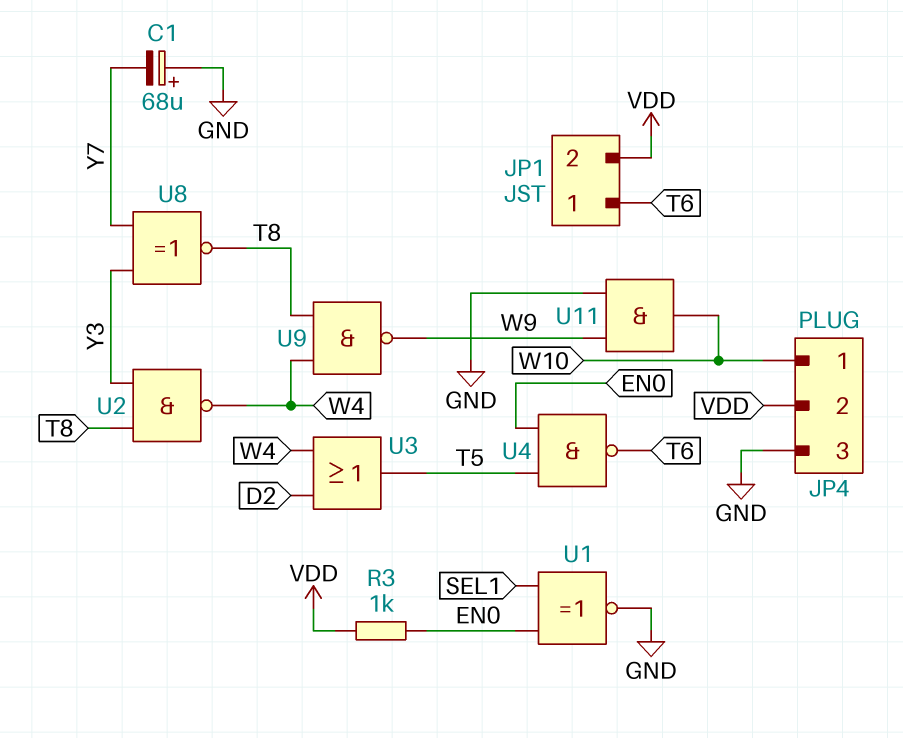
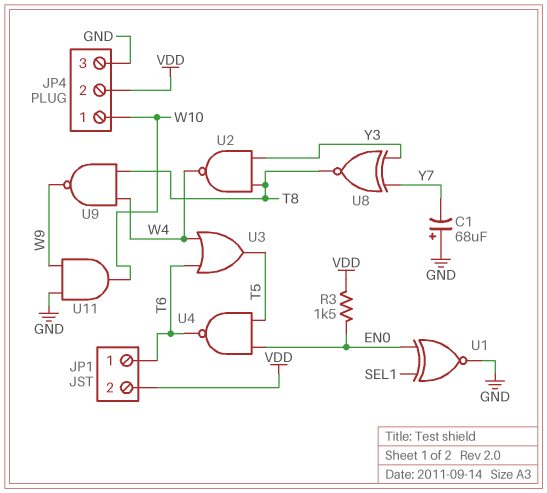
R3: 1k (EN0, VDD) -> 1.5k (EN0, VDD)
U3: OR (in D2, in W4, out T5) -> OR (in T6, in W4, out T5)

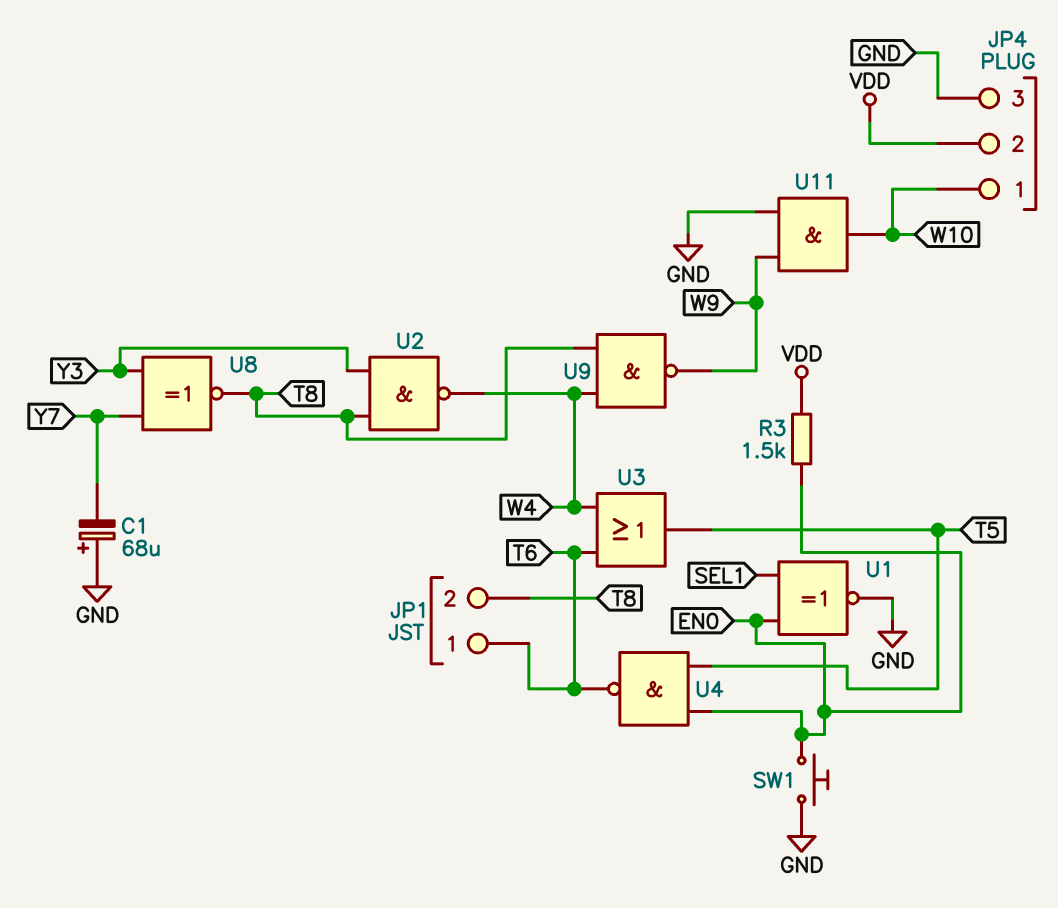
JP1 pin 2: VDD -> T8
SW1: none -> button (EN0, GND)

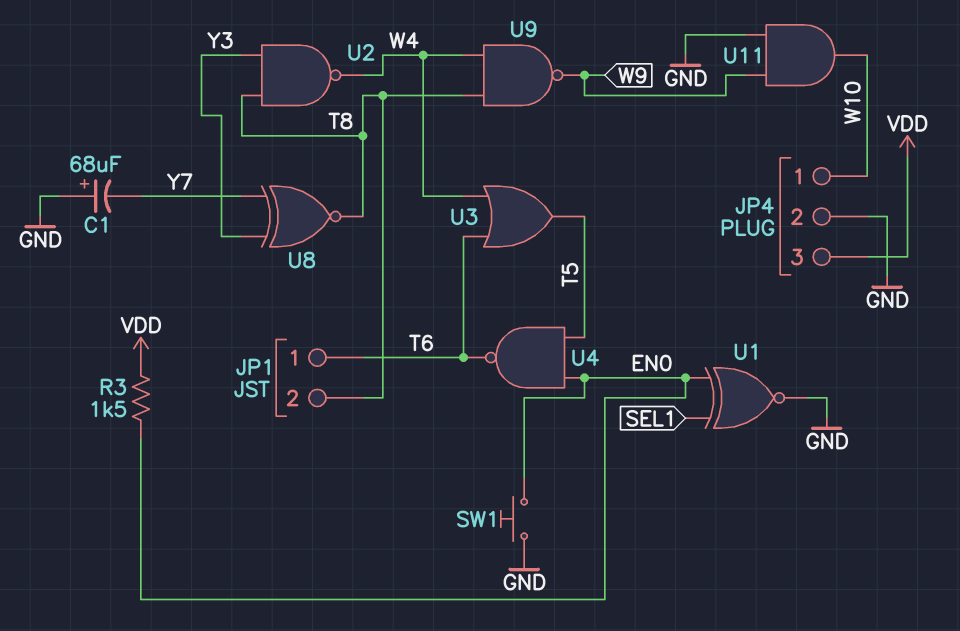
JP4 pin 2: VDD -> GND
JP4 pin 3: GND -> VDD

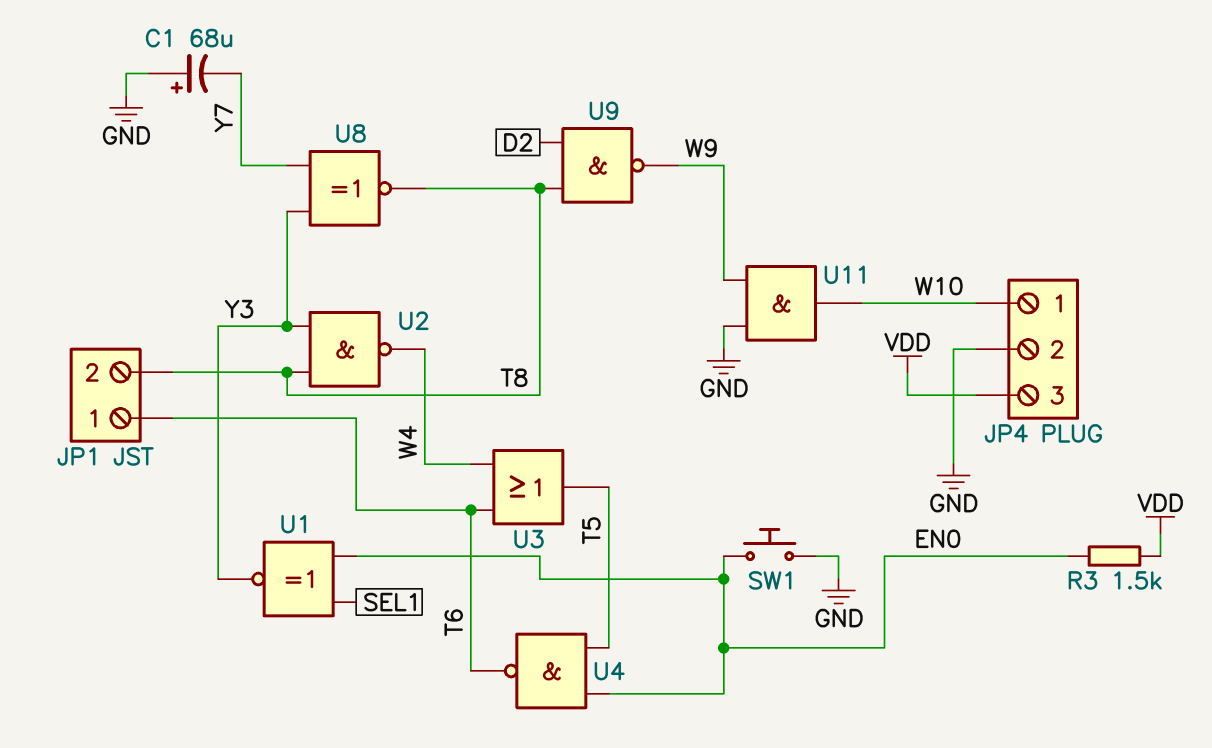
U1: XNOR (in EN0, in SEL1, out GND) -> XNOR (in EN0, in SEL1, out Y3)
U9: NAND (in T8, in W4, out W9) -> NAND (in D2, in T8, out W9)

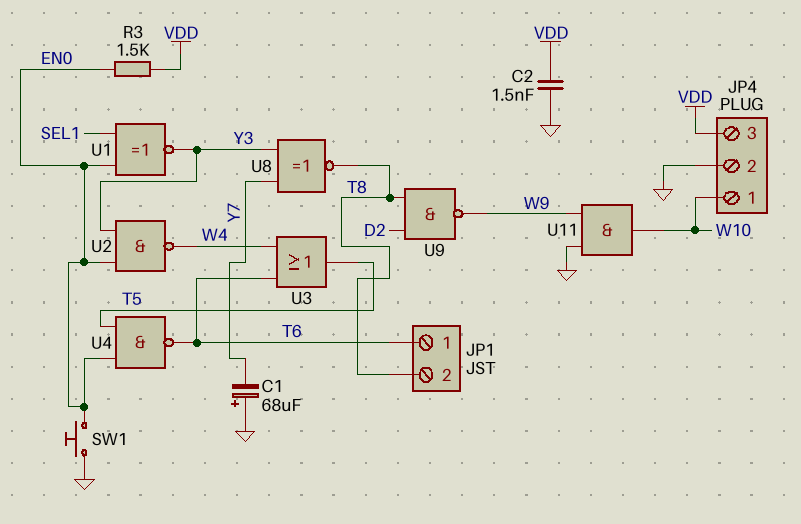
C2: none -> 1.5nF (GND, VDD)
U2: NAND (in T8, in Y3, out W4) -> NAND (in EN0, in Y3, out W4)

